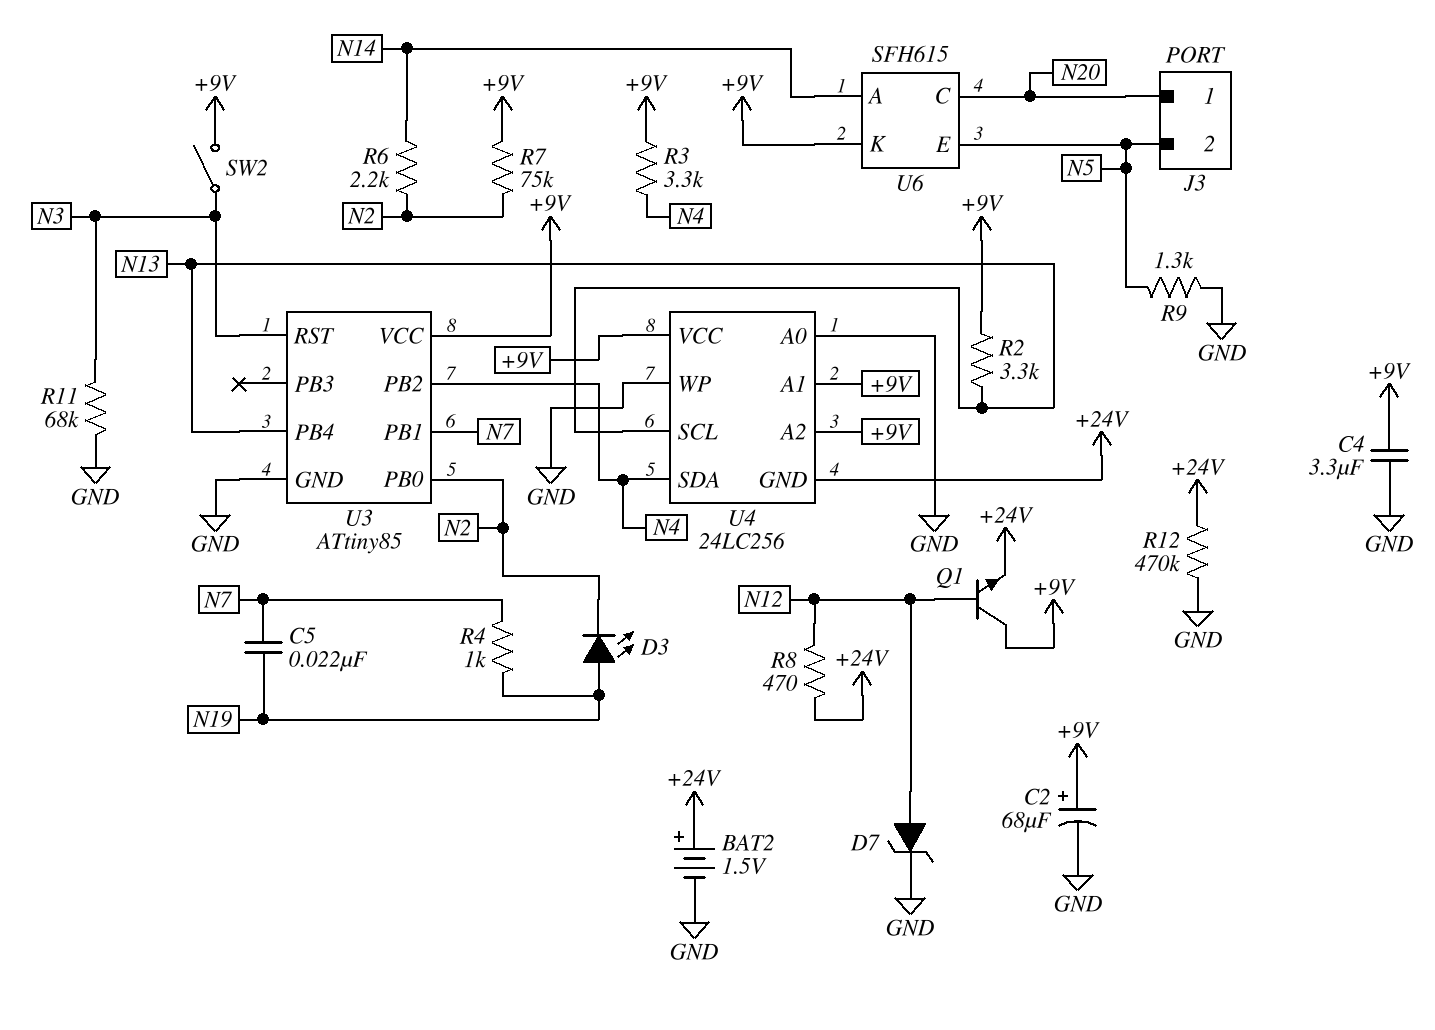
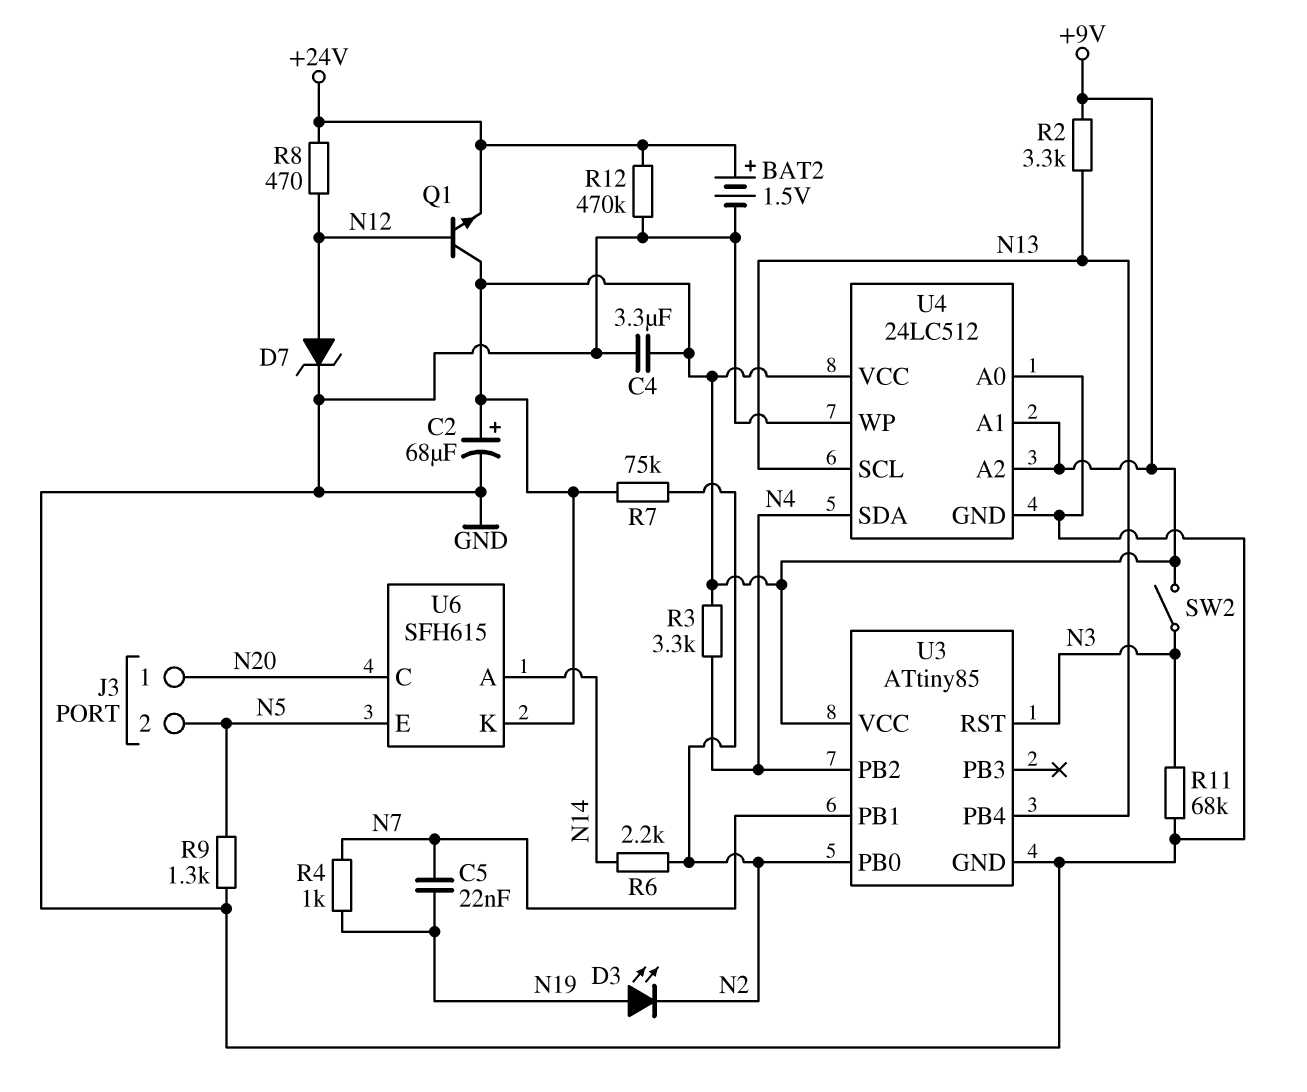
U4: 24LC256 -> 24LC512
U4 pin GND: +24V -> GND

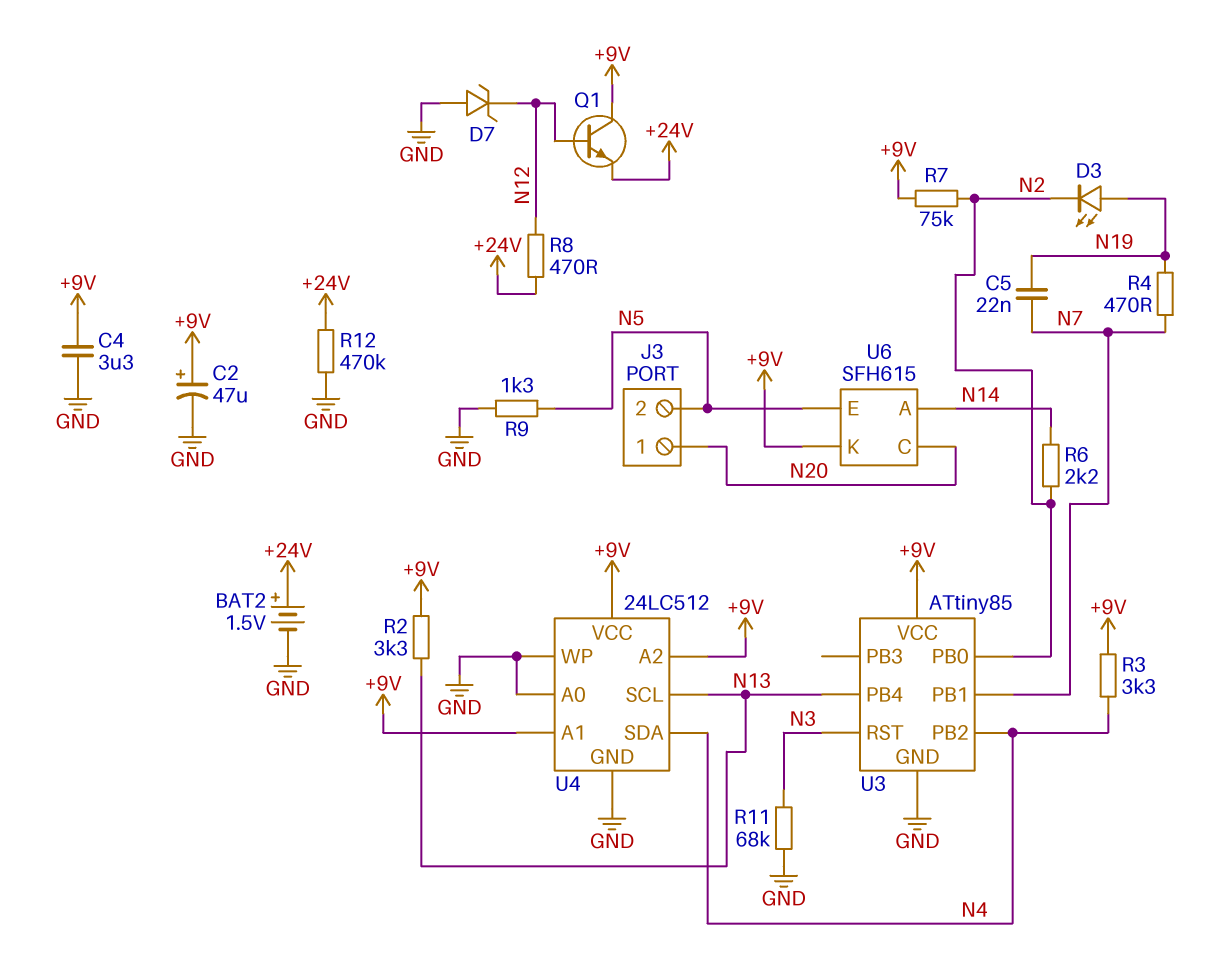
C2: 68uF (plus +9V, minus GND) -> 47uF (plus +9V, minus GND)
D7: zener (A N12, K GND) -> zener (A GND, K N12)
R4: 1k (N7, N19) -> 470 (N7, N19)
SW2: switch (+9V, N3) -> none

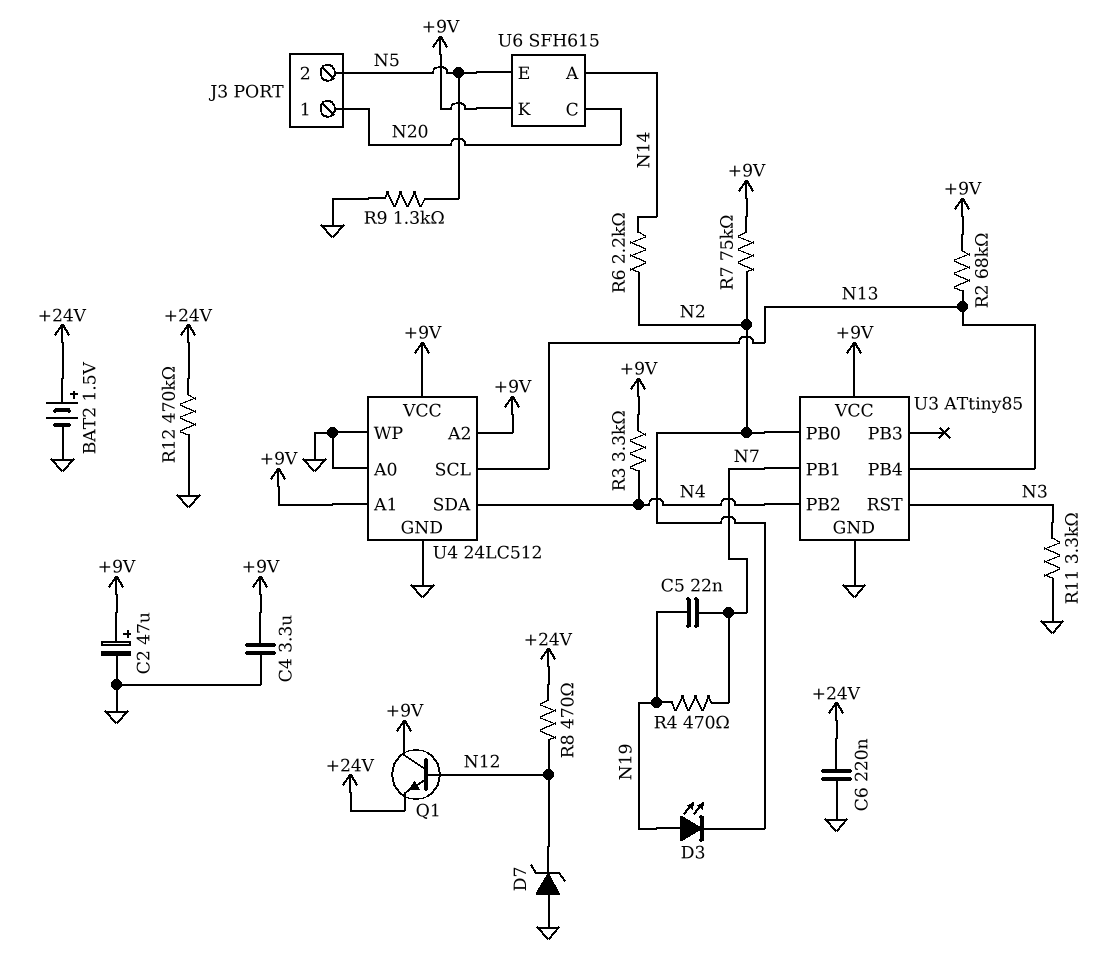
C6: none -> 220nF (+24V, GND)
R2: 3.3k (+9V, N13) -> 68k (+9V, N13)
R11: 68k (GND, N3) -> 3.3k (GND, N3)

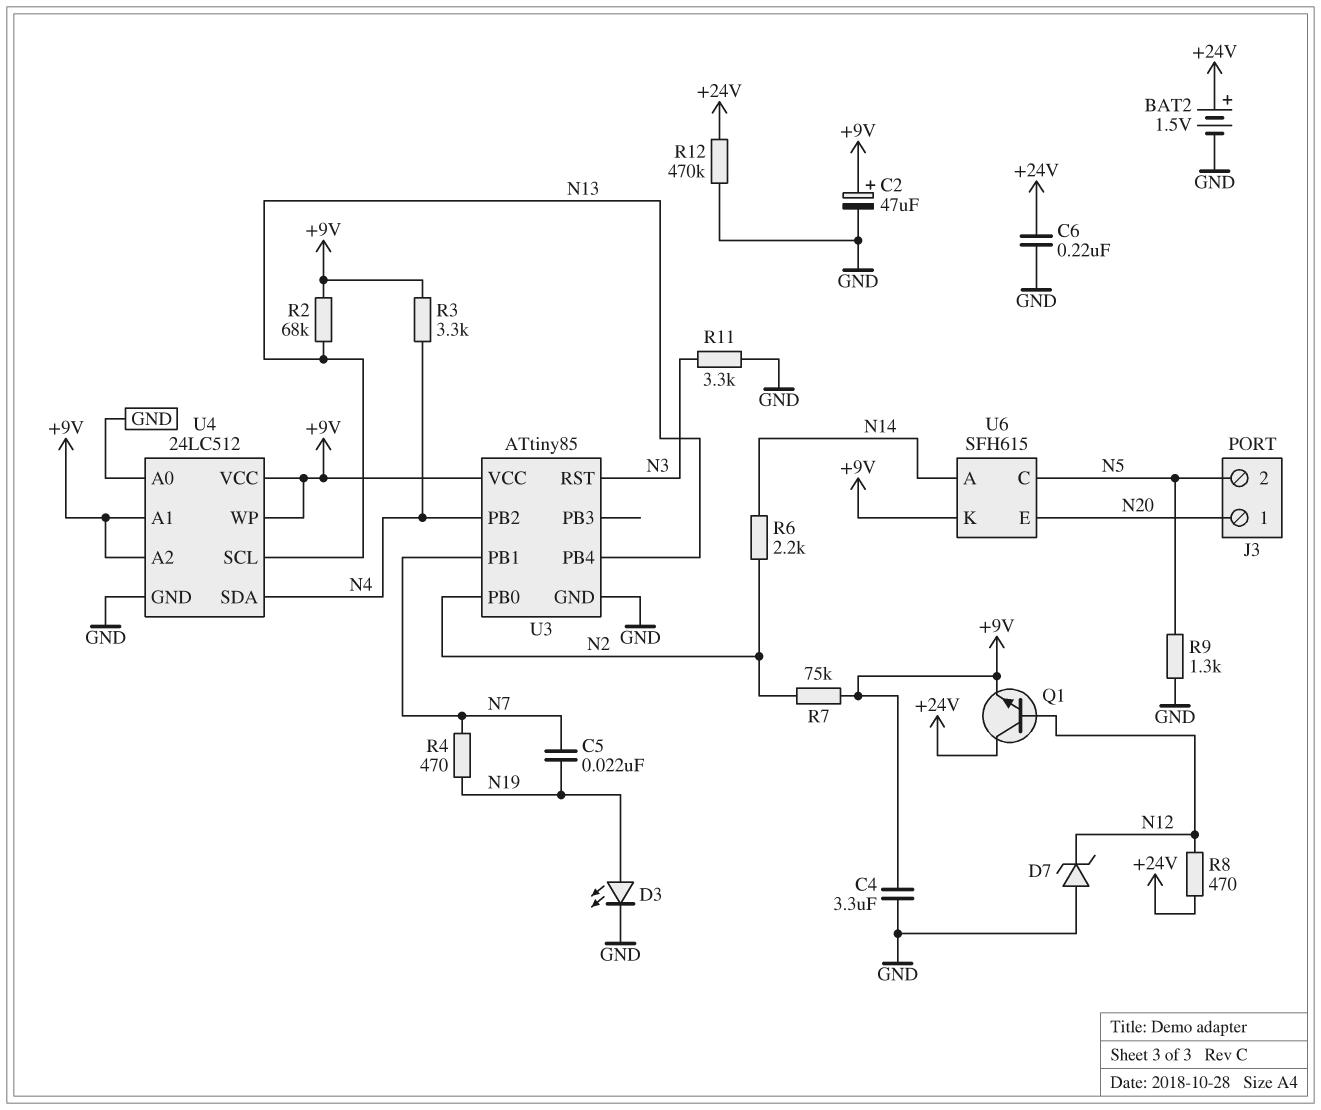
D3: LED (A N19, K N2) -> LED (A N19, K GND)
Q1: NPN (B N12, C +9V, E +24V) -> NPN (B N12, C +24V, E +9V)
U4 pin WP: GND -> +9V
U6 pin C: N20 -> N5
U6 pin E: N5 -> N20

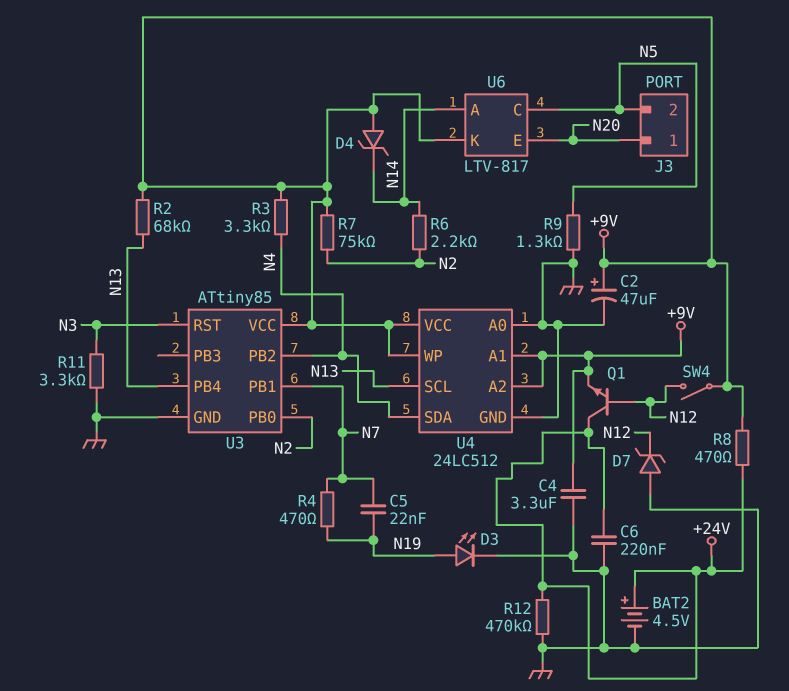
BAT2: 1.5V (plus +24V, minus GND) -> 4.5V (plus +24V, minus GND)
D4: none -> zener (A +9V, K N14)
R8: 470 (+24V, N12) -> 470 (+9V, +24V)
SW4: none -> switch (+9V, N12)
U6: SFH615 -> LTV-817

